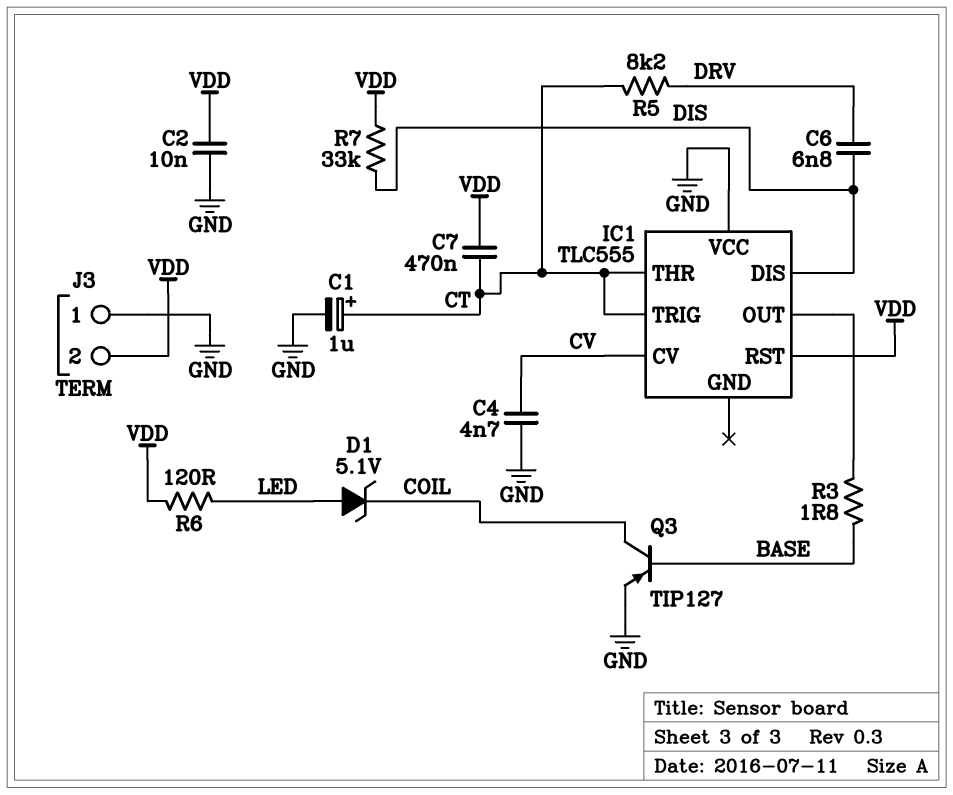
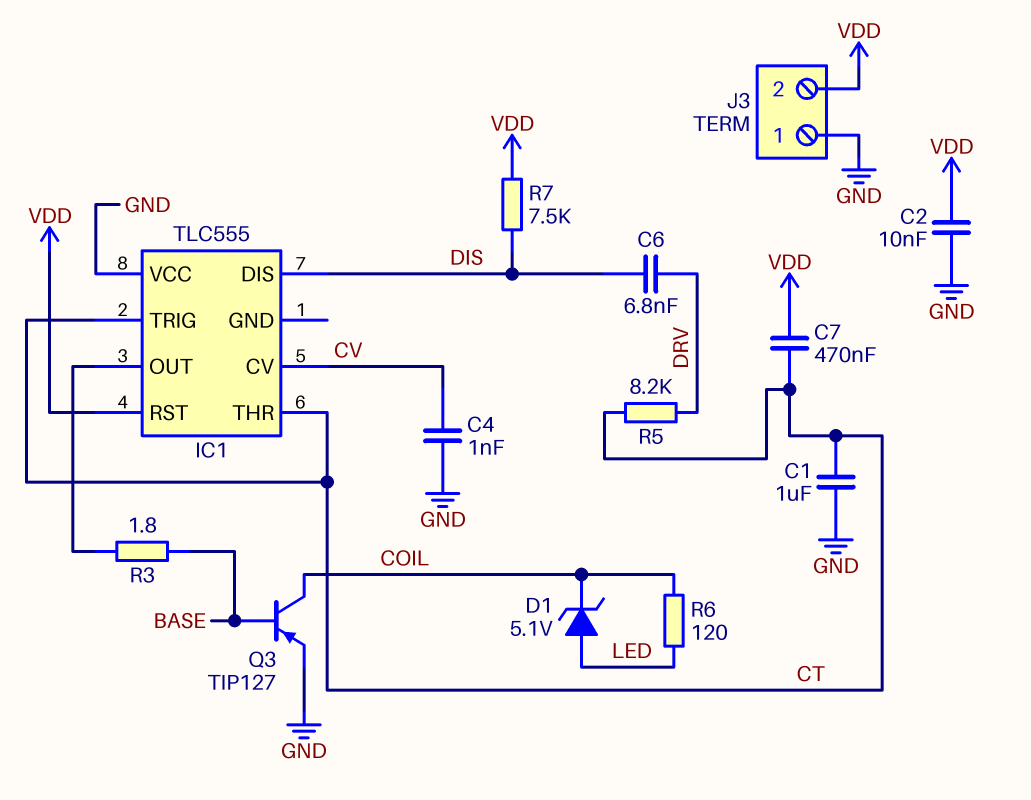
C1: 1uF (plus CT, minus GND) -> 1uF (CT, GND)
C4: 4.7nF (CV, GND) -> 1nF (CV, GND)
R6: 120 (LED, VDD) -> 120 (COIL, LED)
R7: 33k (DIS, VDD) -> 7.5k (DIS, VDD)

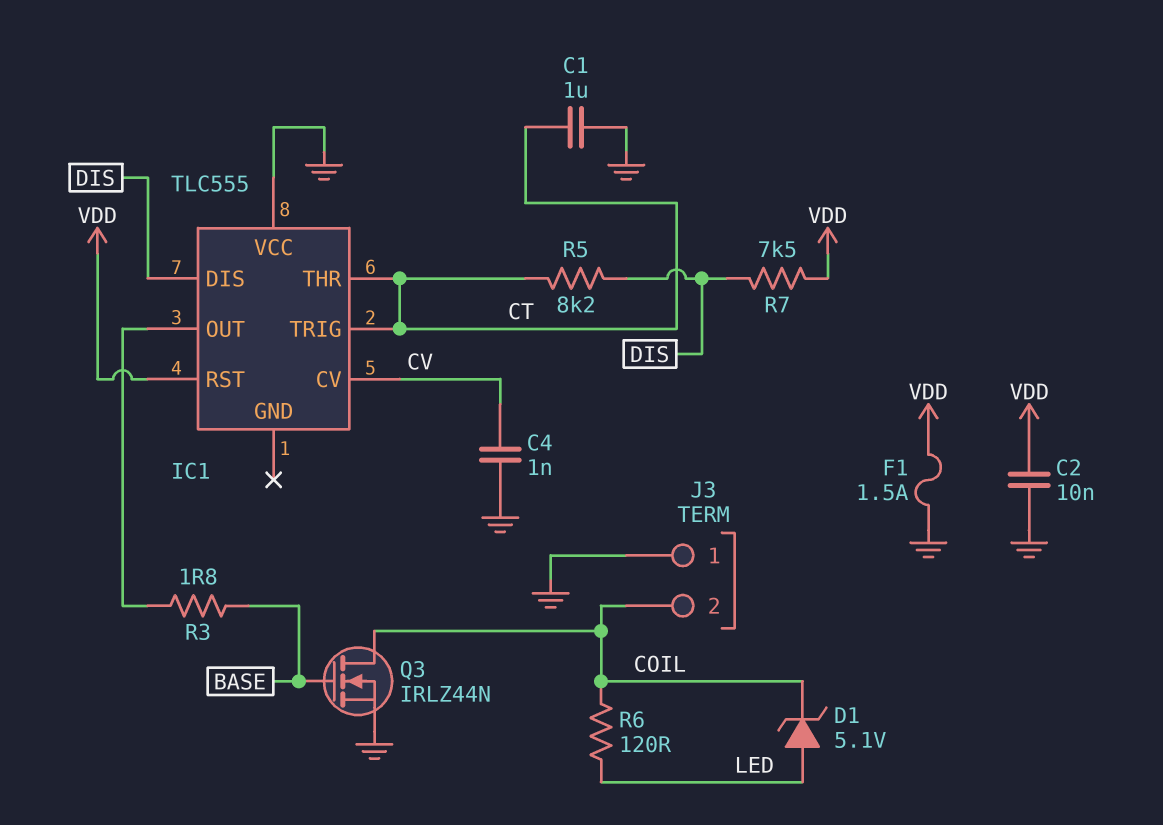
C6: 6.8nF (DIS, DRV) -> none
C7: 470nF (CT, VDD) -> none
F1: none -> 1.5A (GND, VDD)
J3 pin 2: VDD -> COIL
Q3: PNP TIP127 (B BASE, C COIL, E GND) -> NMOS IRLZ44N (G BASE, D COIL, S GND)
R5: 8.2k (CT, DRV) -> 8.2k (CT, DIS)

